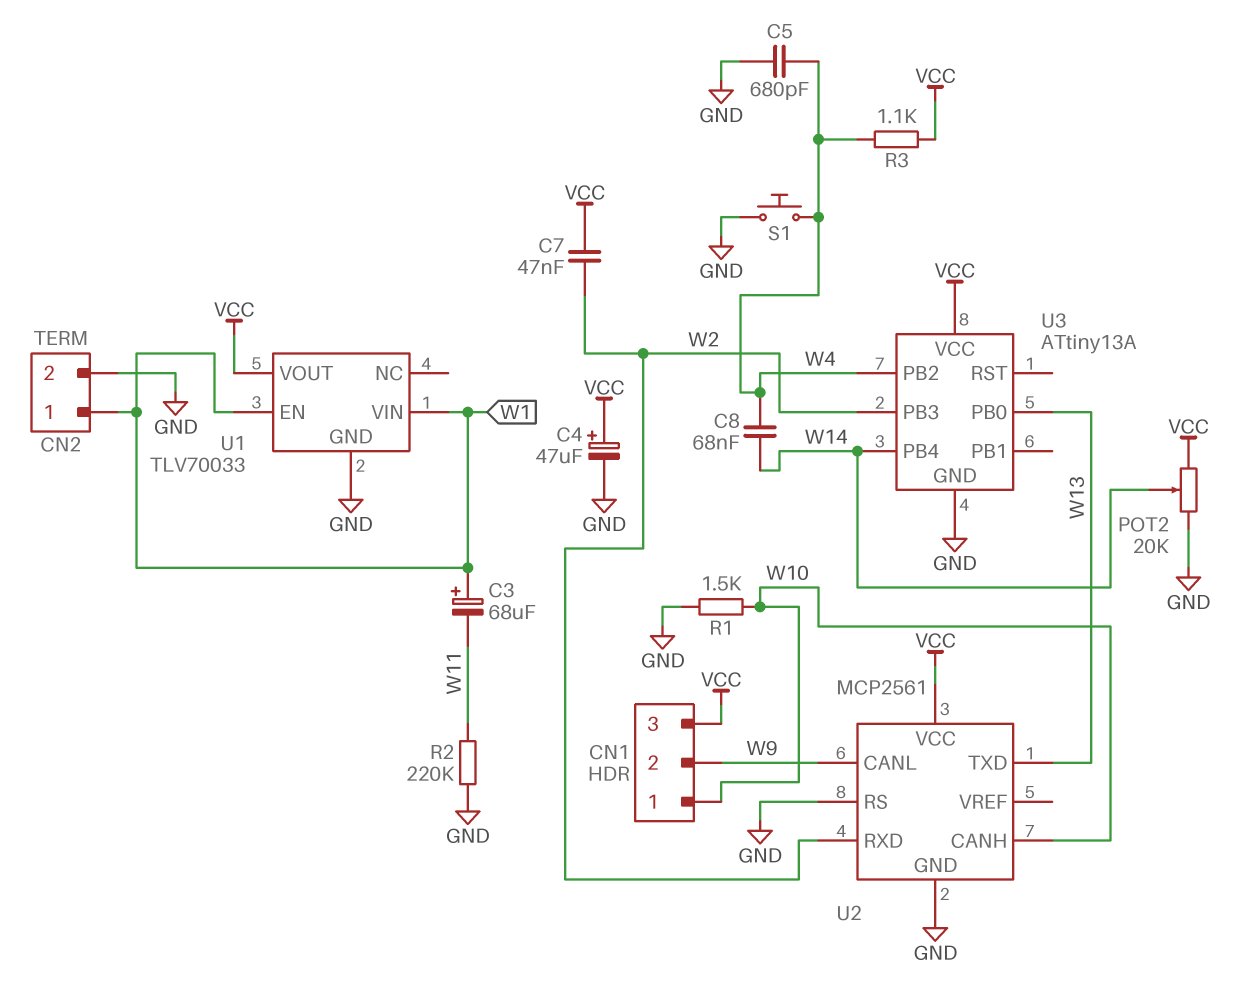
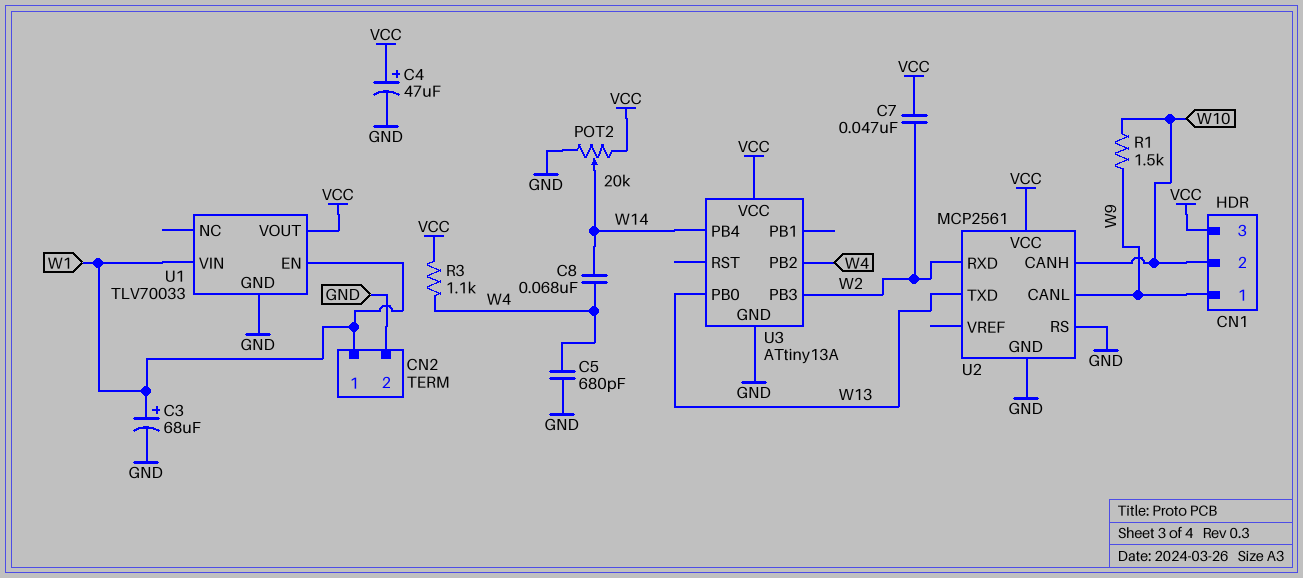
C3: 68uF (plus W1, minus W11) -> 68uF (plus W1, minus GND)
CN1 pin 1: W10 -> W9
CN1 pin 2: W9 -> W10
R1: 1.5k (GND, W10) -> 1.5k (W9, W10)
R2: 220k (GND, W11) -> none
S1: button (GND, W4) -> none

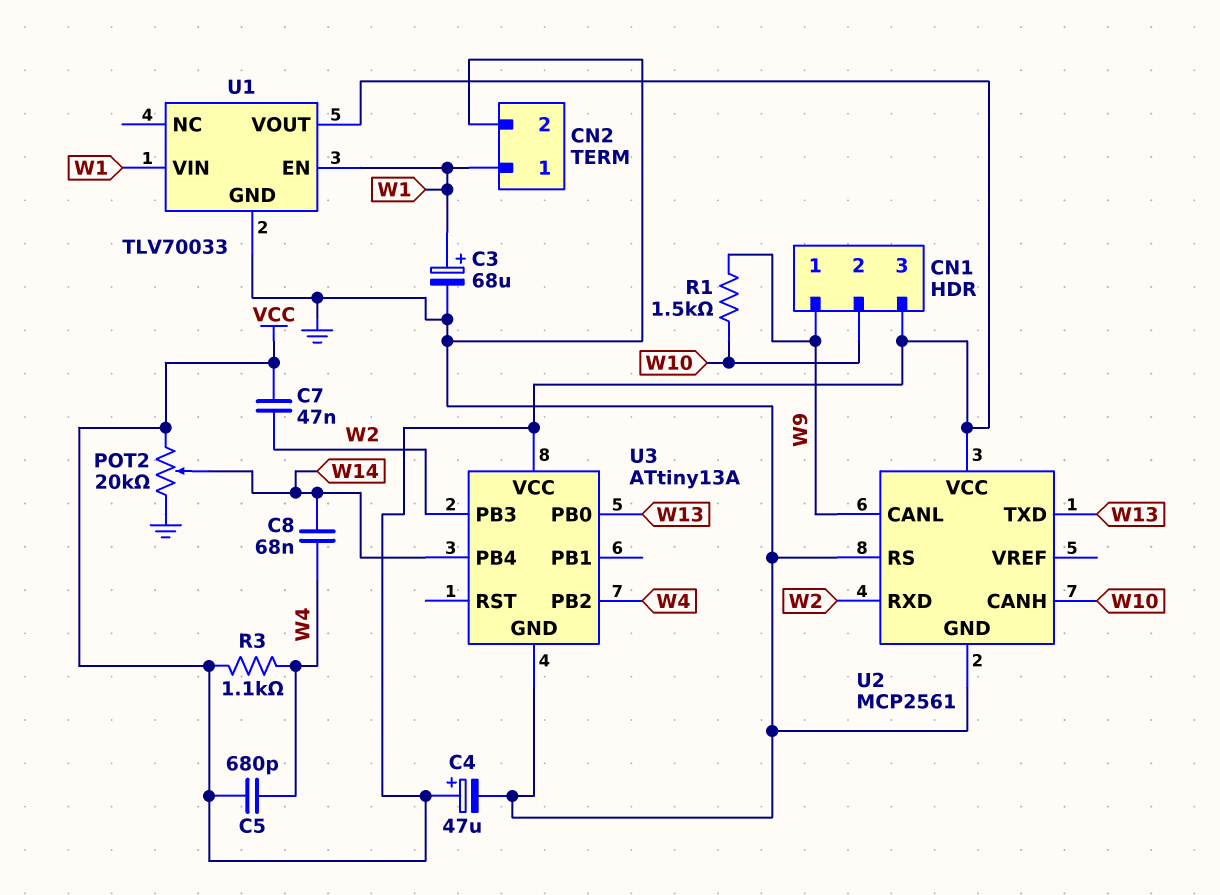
C5: 680pF (GND, W4) -> 680pF (VCC, W4)

